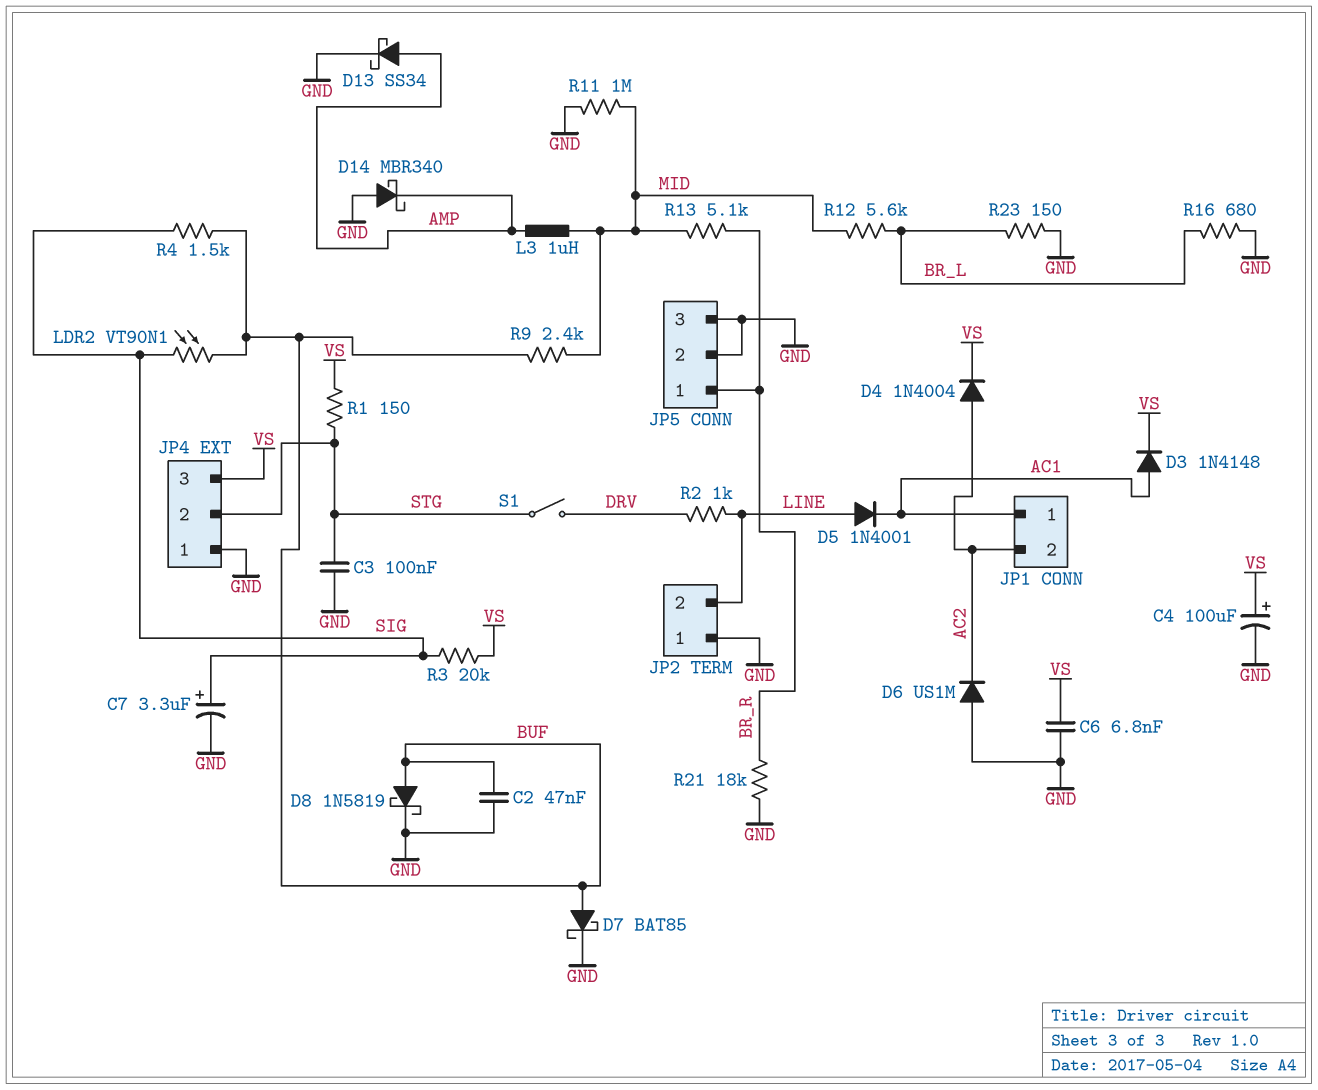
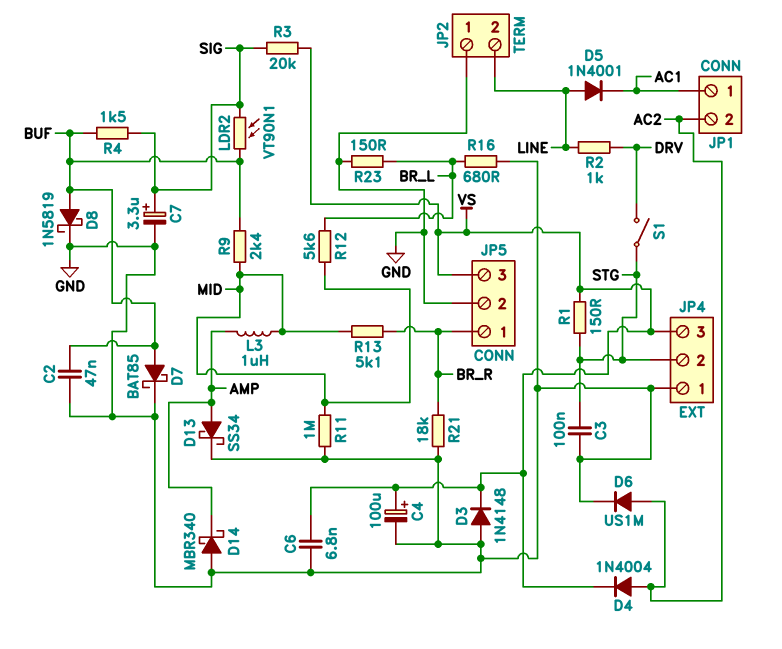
D3: diode 1N4148 (A AC1, K VS) -> diode 1N4148 (A GND, K VS)
D6: diode US1M (A GND, K AC2) -> diode US1M (A AC2, K GND)
JP5 pin 3: GND -> VS

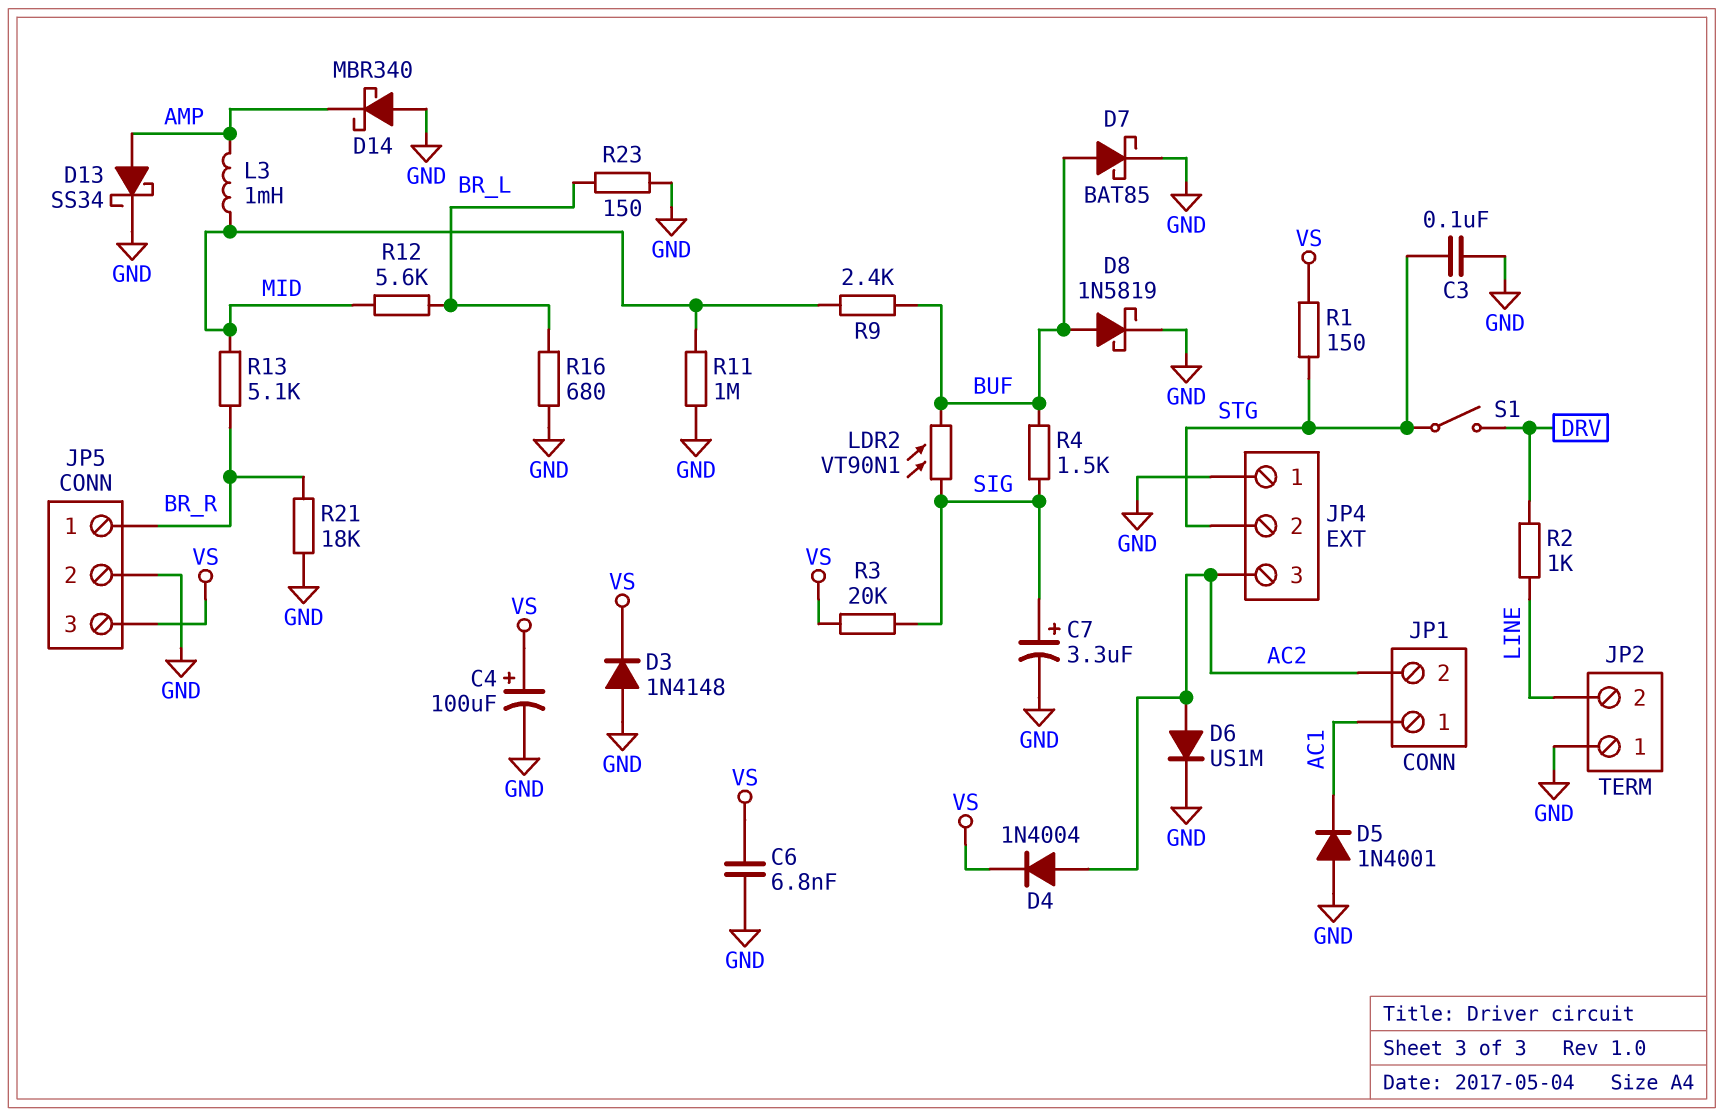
C2: 47nF (BUF, GND) -> none
D5: diode 1N4001 (A LINE, K AC1) -> diode 1N4001 (A GND, K AC1)
JP4 pin 3: VS -> AC2
L3: 1uH (AMP, MID) -> 1mH (AMP, MID)

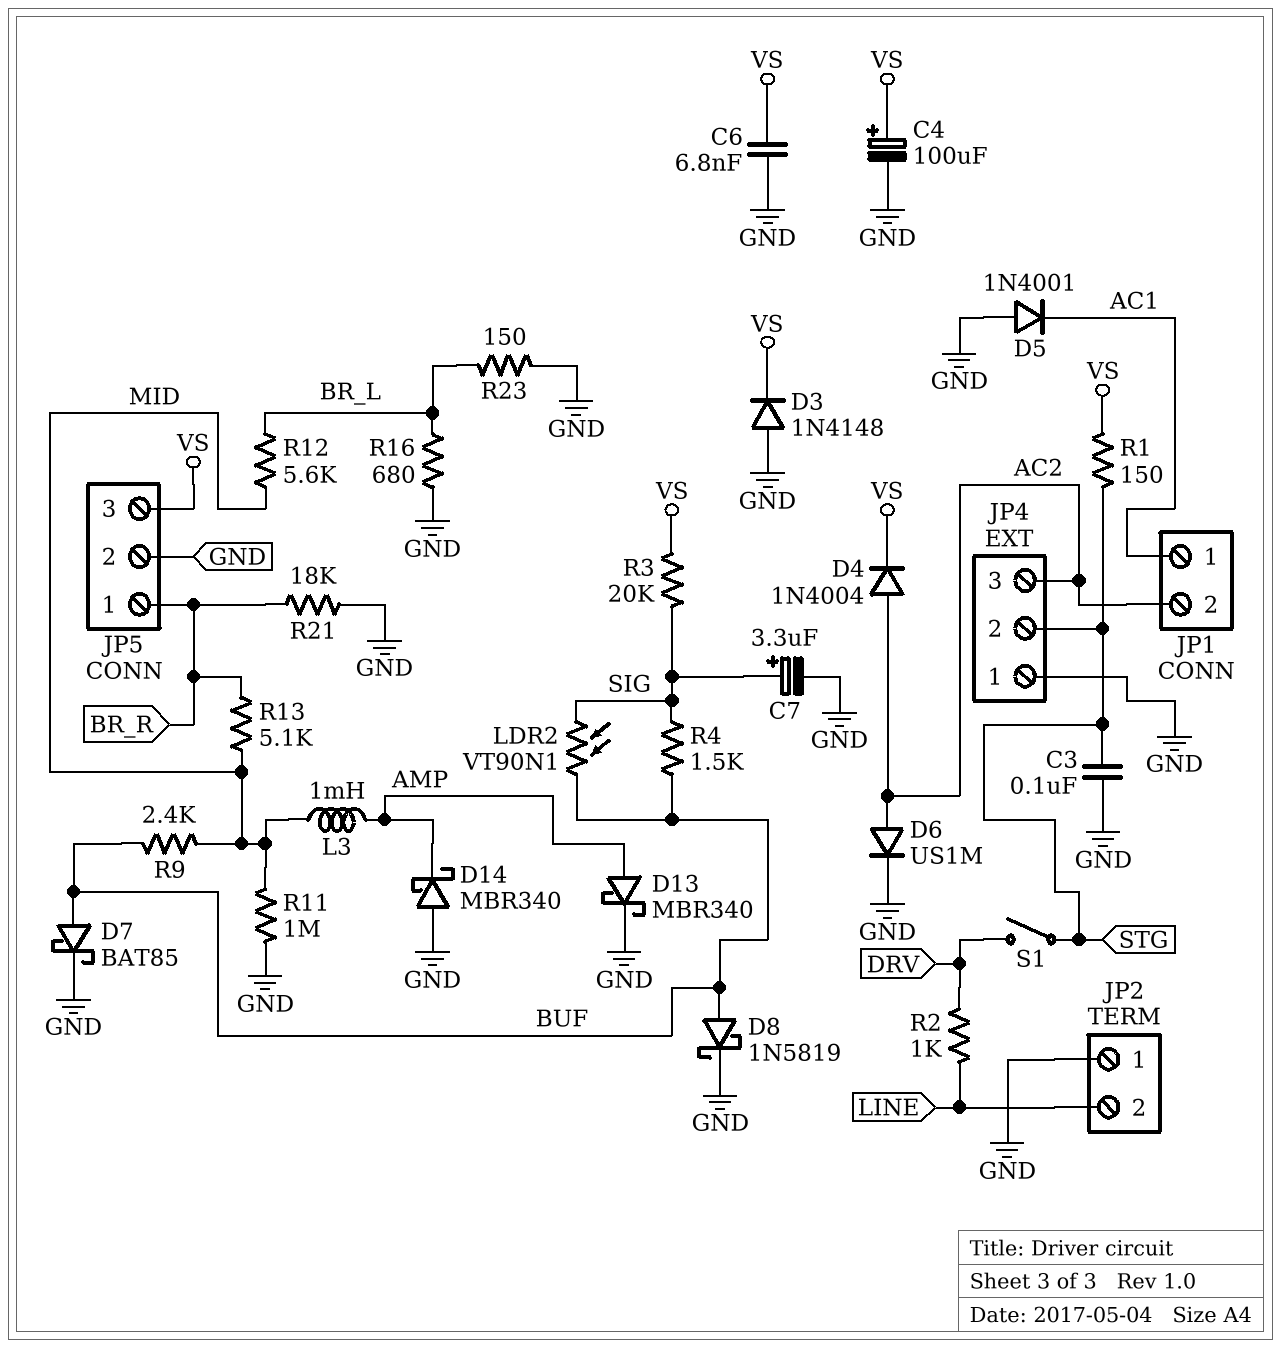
D13: schottky SS34 (A AMP, K GND) -> schottky MBR340 (A AMP, K GND)

